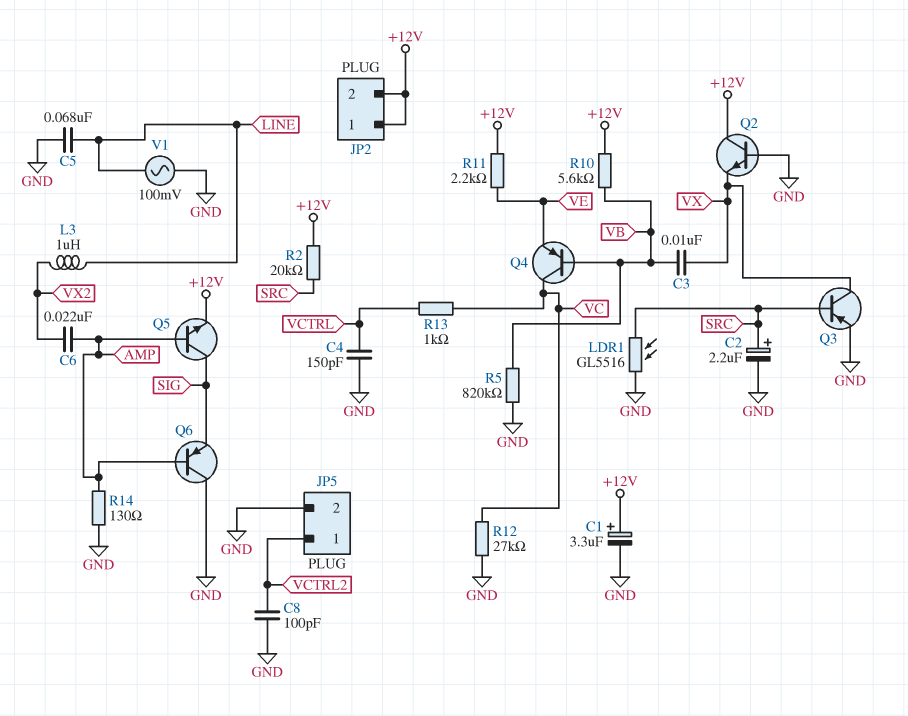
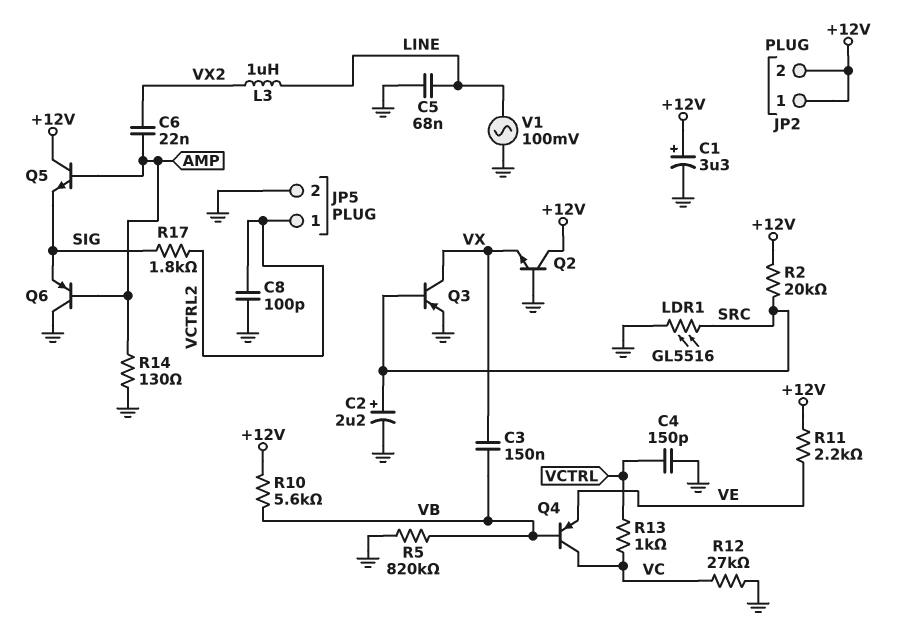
C3: 10nF (VB, VX) -> 150nF (VB, VX)
Q5: NPN (B AMP, C SIG, E +12V) -> NPN (B AMP, C +12V, E SIG)
R17: none -> 1.8k (SIG, VCTRL2)

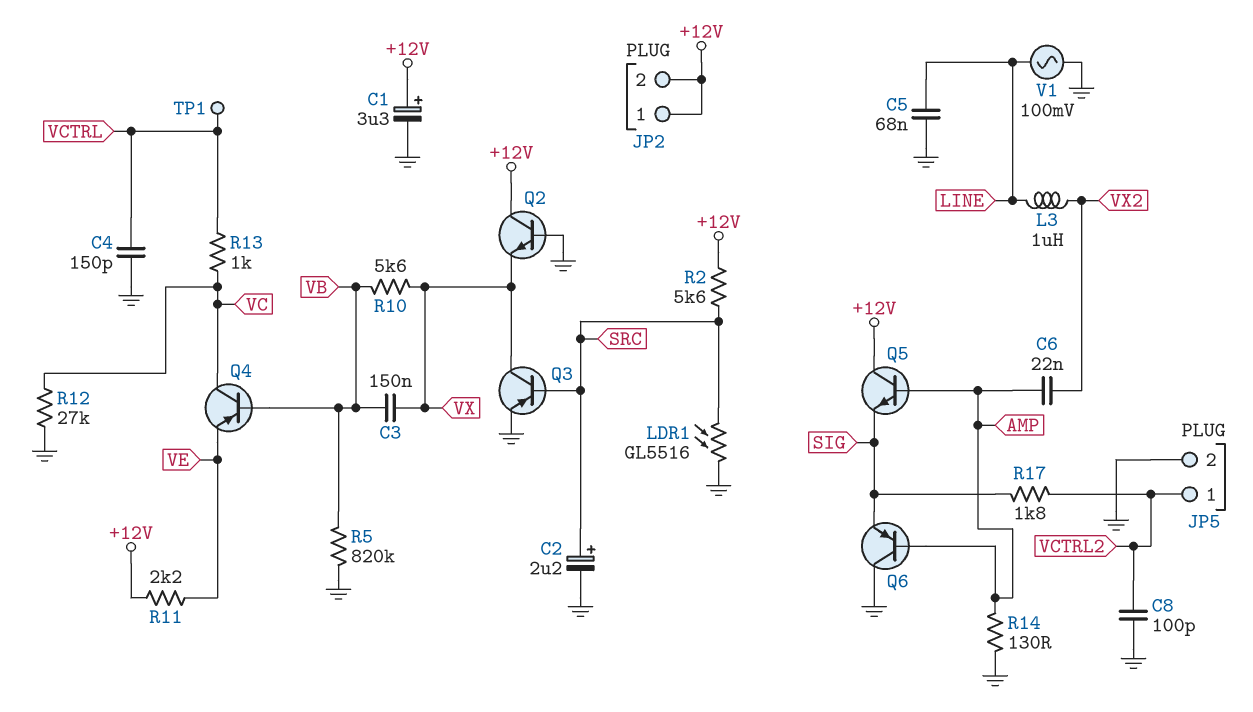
R2: 20k (+12V, SRC) -> 5.6k (+12V, SRC)
R10: 5.6k (+12V, VB) -> 5.6k (VB, VX)
TP1: none -> test point (VCTRL)

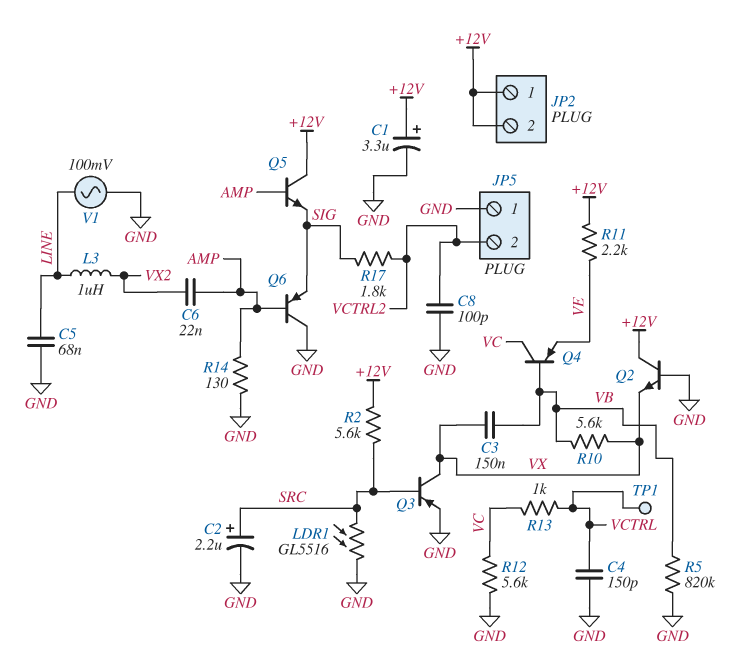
JP5 pin 1: VCTRL2 -> GND
JP5 pin 2: GND -> VCTRL2
R12: 27k (GND, VC) -> 5.6k (GND, VC)

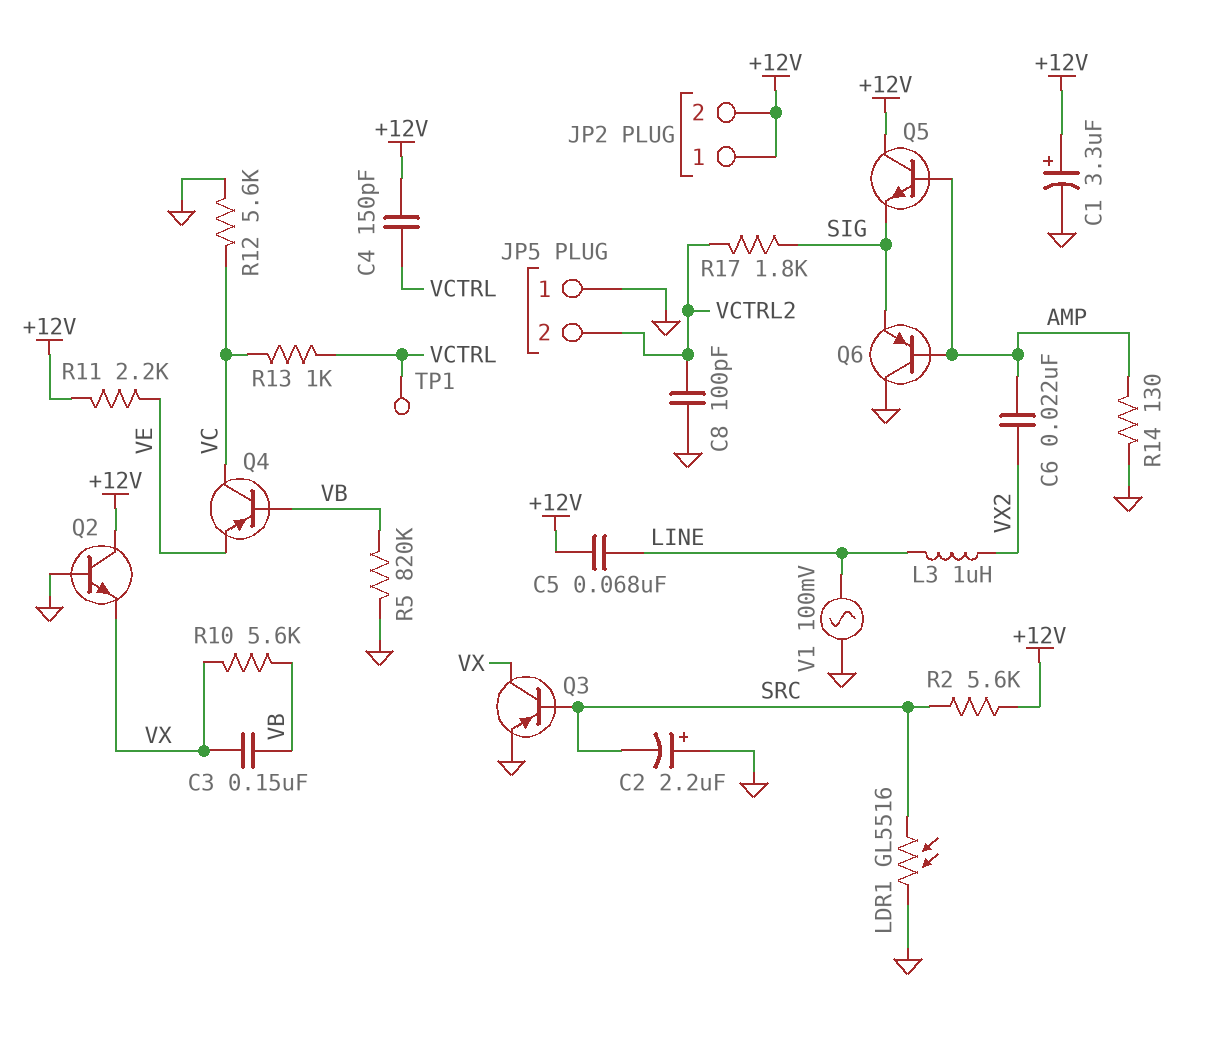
C2: 2.2uF (plus SRC, minus GND) -> 2.2uF (plus GND, minus SRC)
C4: 150pF (GND, VCTRL) -> 150pF (+12V, VCTRL)
C5: 68nF (GND, LINE) -> 68nF (+12V, LINE)

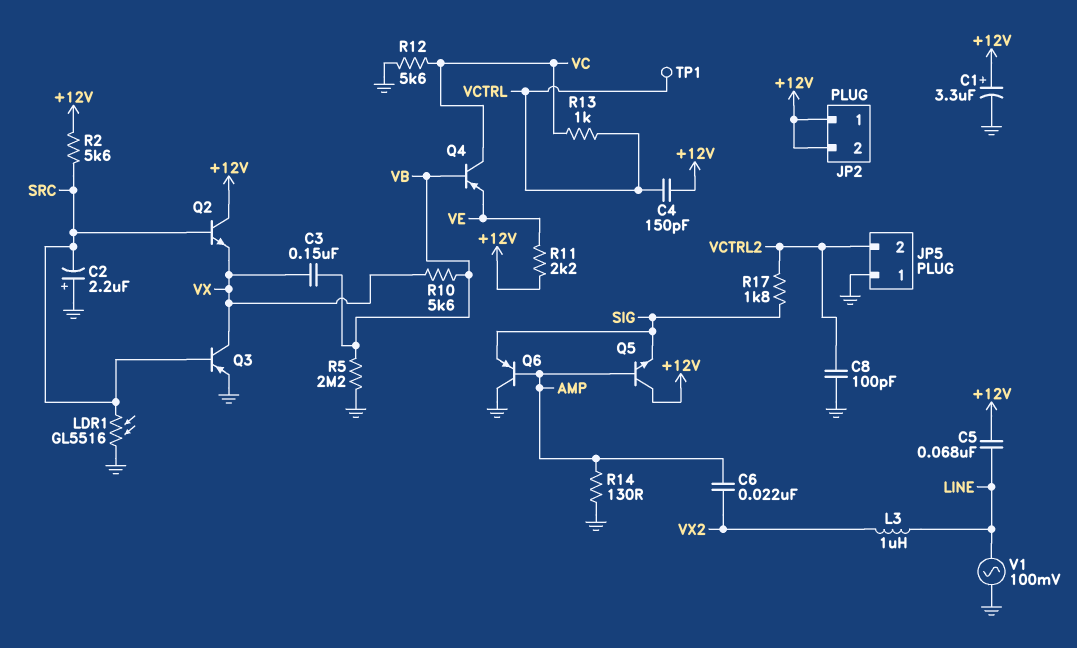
Q2: NPN (B GND, C +12V, E VX) -> NPN (B SRC, C +12V, E VX)
R5: 820k (GND, VB) -> 2.2M (GND, VB)

